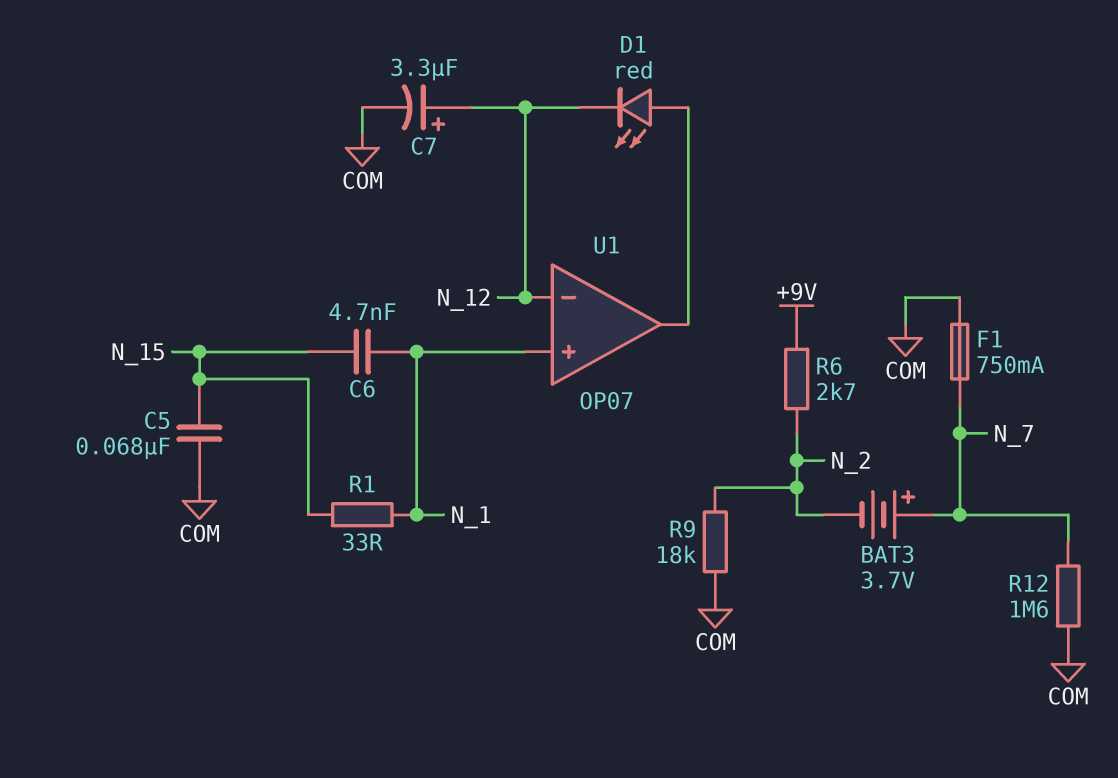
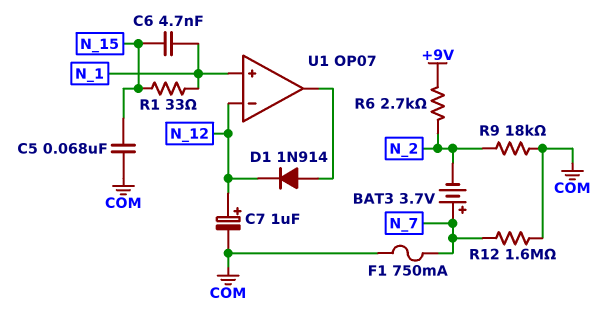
C7: 3.3uF (plus N_12, minus COM) -> 1uF (plus N_12, minus COM)
D1: LED red (A U1/out, K N_12) -> diode 1N914 (A U1/out, K N_12)

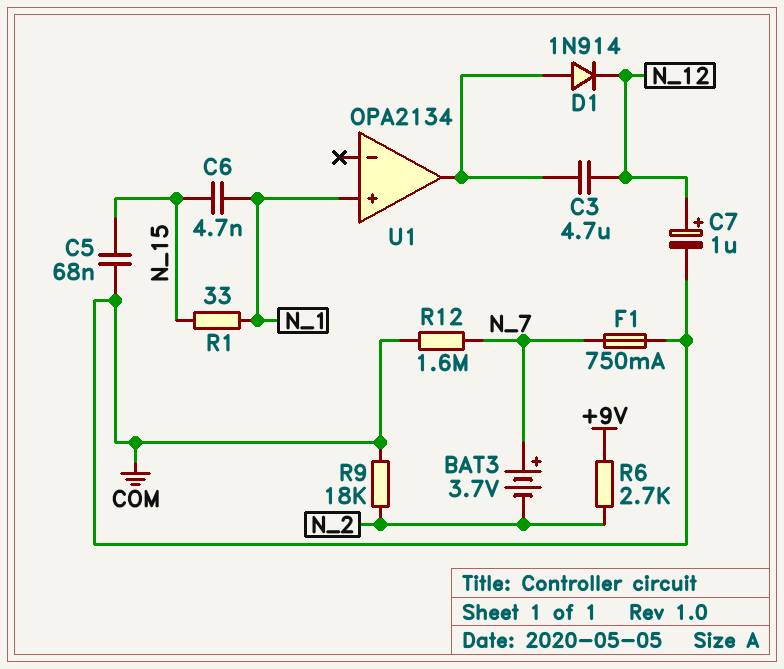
C3: none -> 4.7uF (N_12, U1/out)
U1: OP07 -> OPA2134
U1 pin in-: N_12 -> none

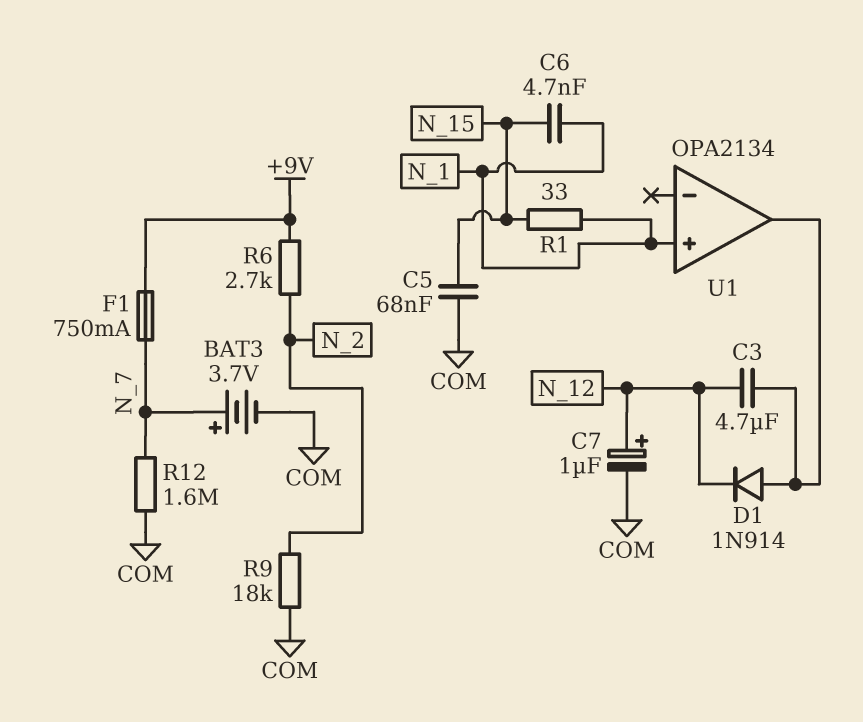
BAT3: 3.7V (plus N_7, minus N_2) -> 3.7V (plus N_7, minus COM)
F1: 750mA (COM, N_7) -> 750mA (+9V, N_7)

